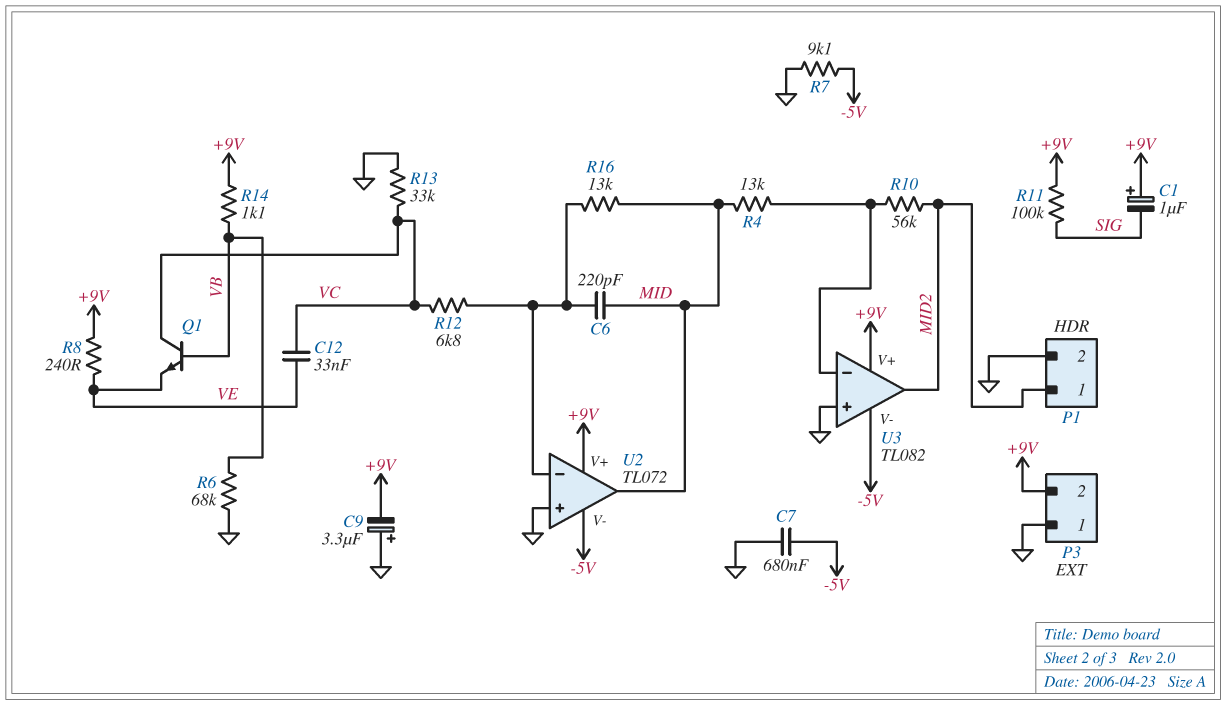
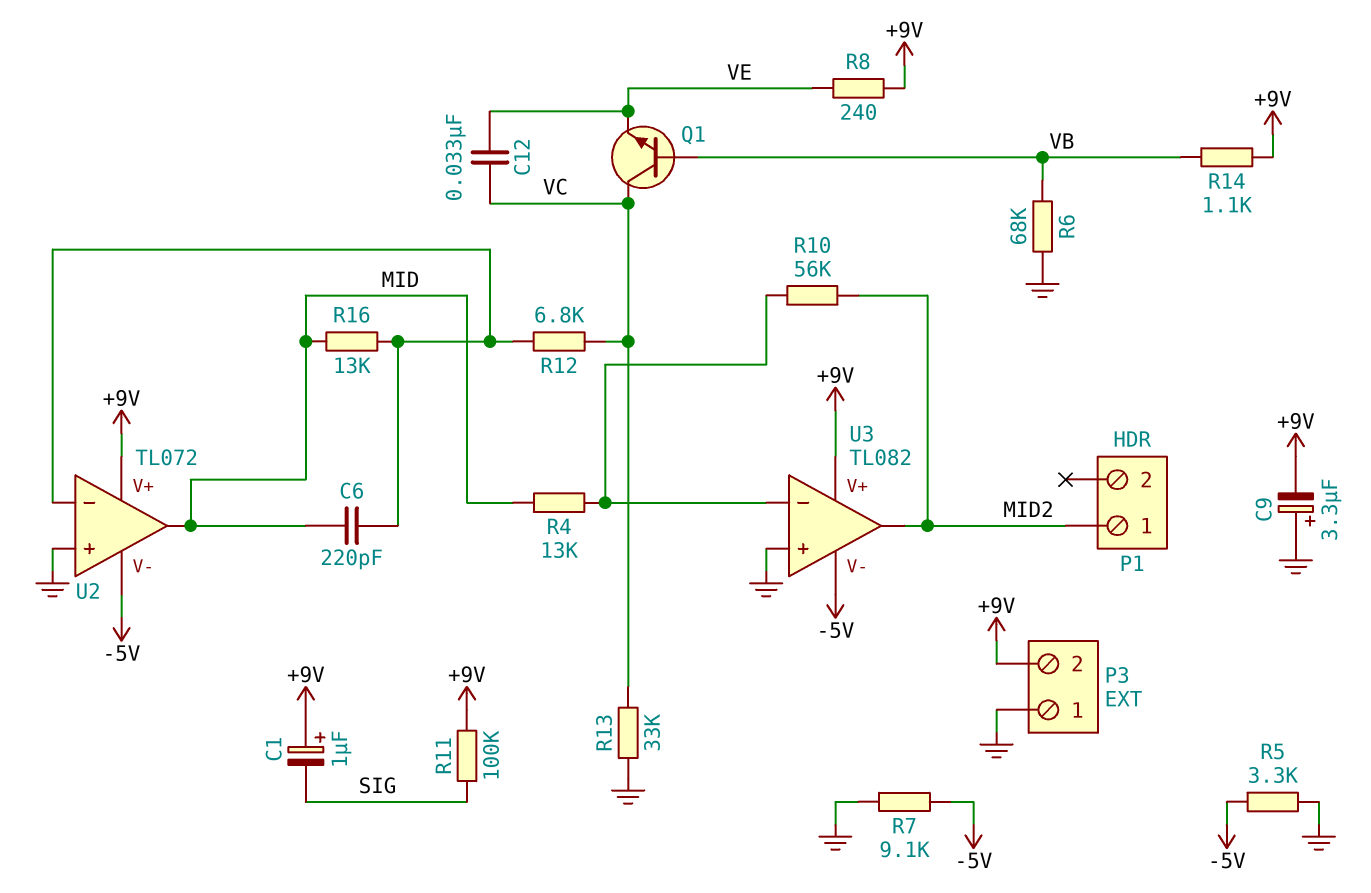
C7: 680nF (-5V, GND) -> none
P1 pin 2: GND -> none
R5: none -> 3.3k (-5V, GND)

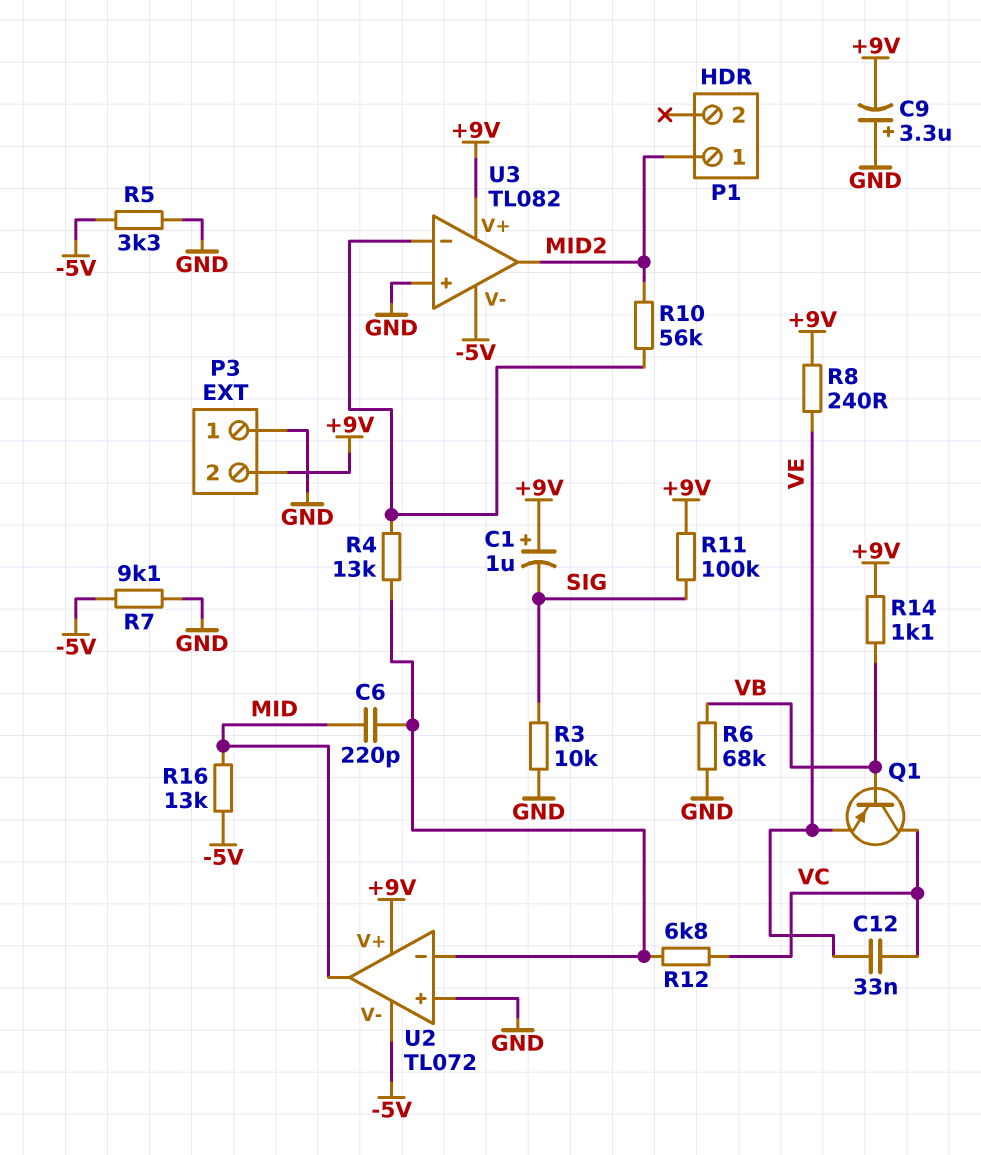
Q1: NPN (B VB, C VC, E VE) -> PNP (B VB, C VC, E VE)
R3: none -> 10k (GND, SIG)
R4: 13k (MID, U3/in-) -> 13k (U2/in-, U3/in-)
R13: 33k (GND, VC) -> none
R16: 13k (MID, U2/in-) -> 13k (-5V, MID)

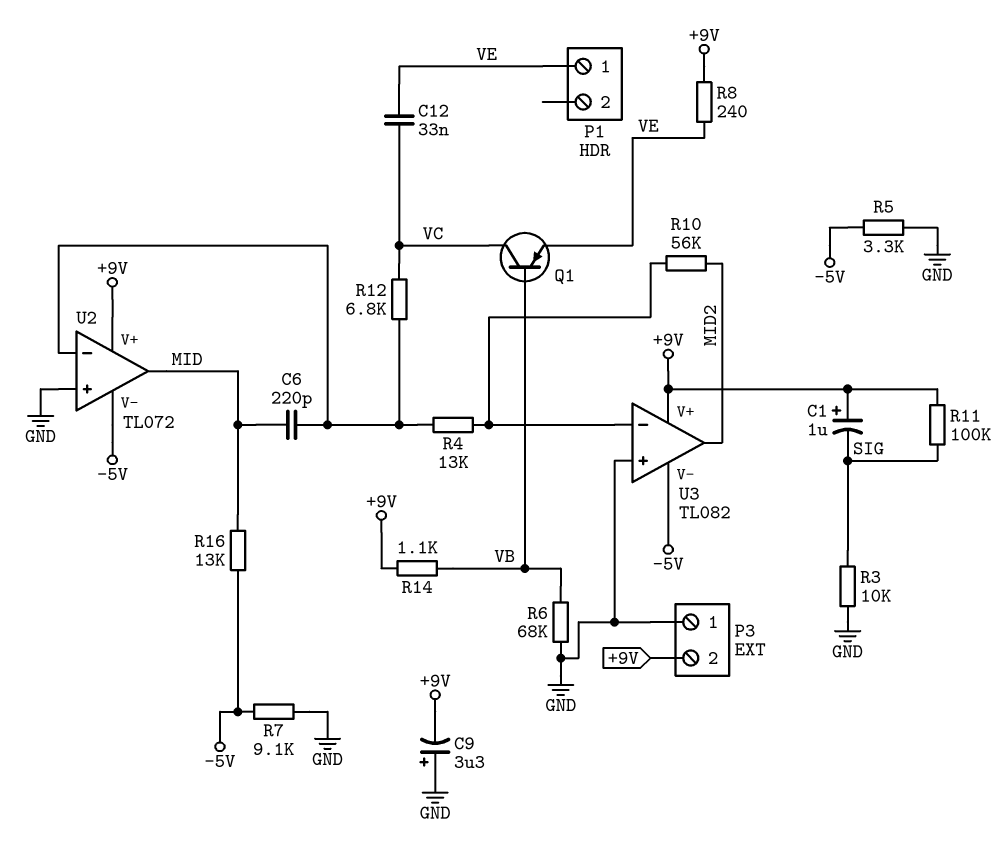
P1 pin 1: MID2 -> VE

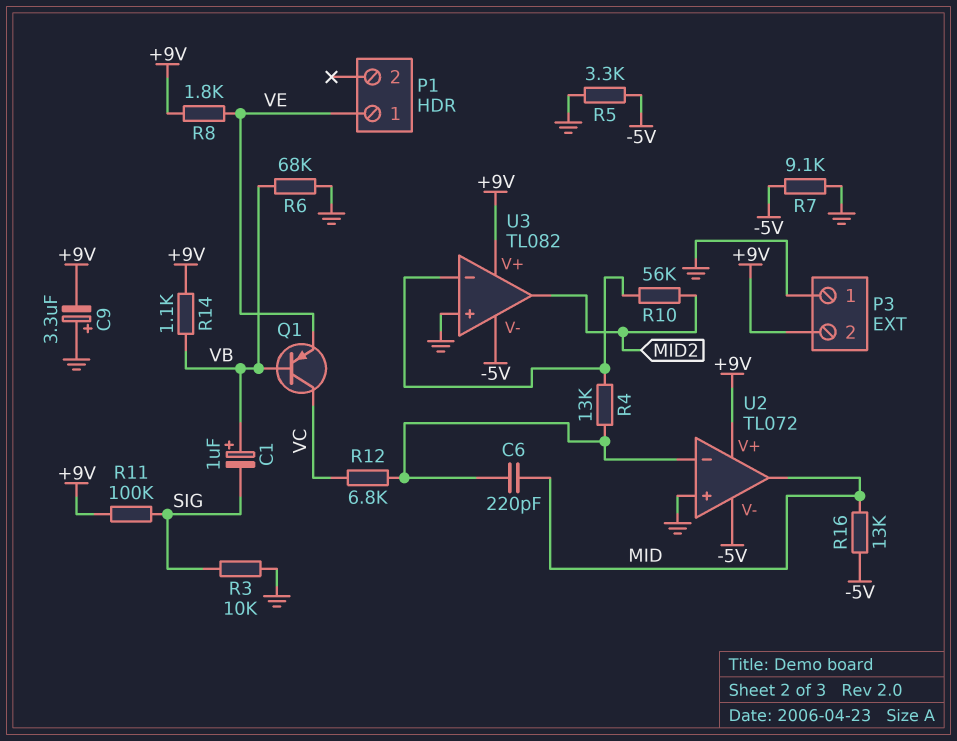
C1: 1uF (plus +9V, minus SIG) -> 1uF (plus VB, minus SIG)
C12: 33nF (VC, VE) -> none
R8: 240 (+9V, VE) -> 1.8k (+9V, VE)

